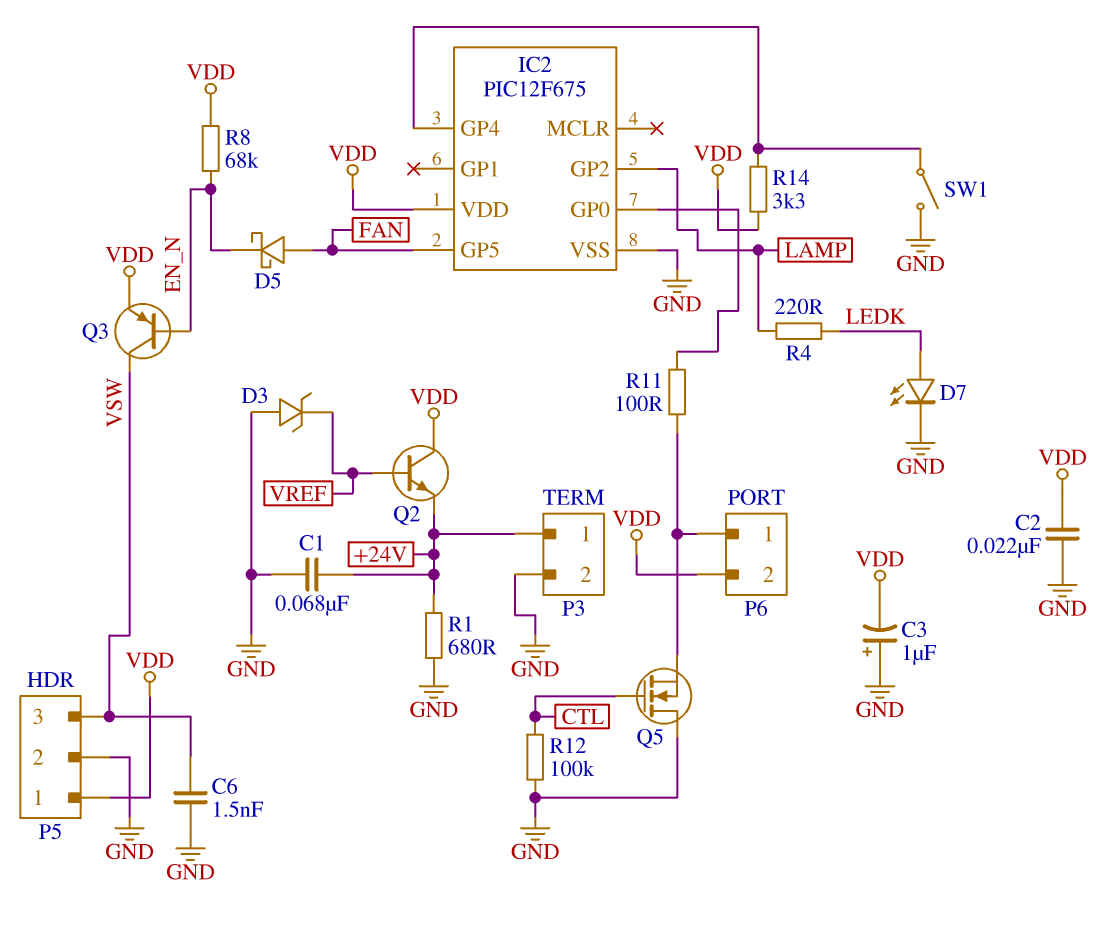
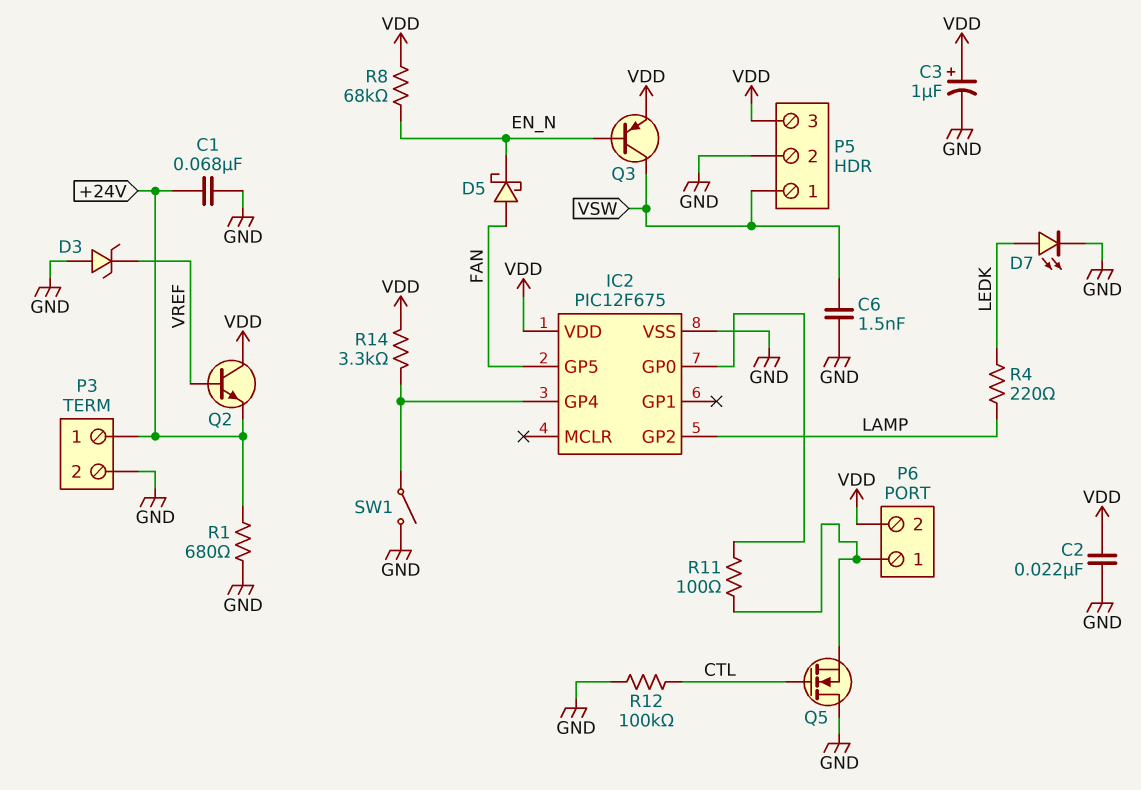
C3: 1uF (plus GND, minus VDD) -> 1uF (plus VDD, minus GND)
P5 pin 1: VDD -> VSW
P5 pin 3: VSW -> VDD

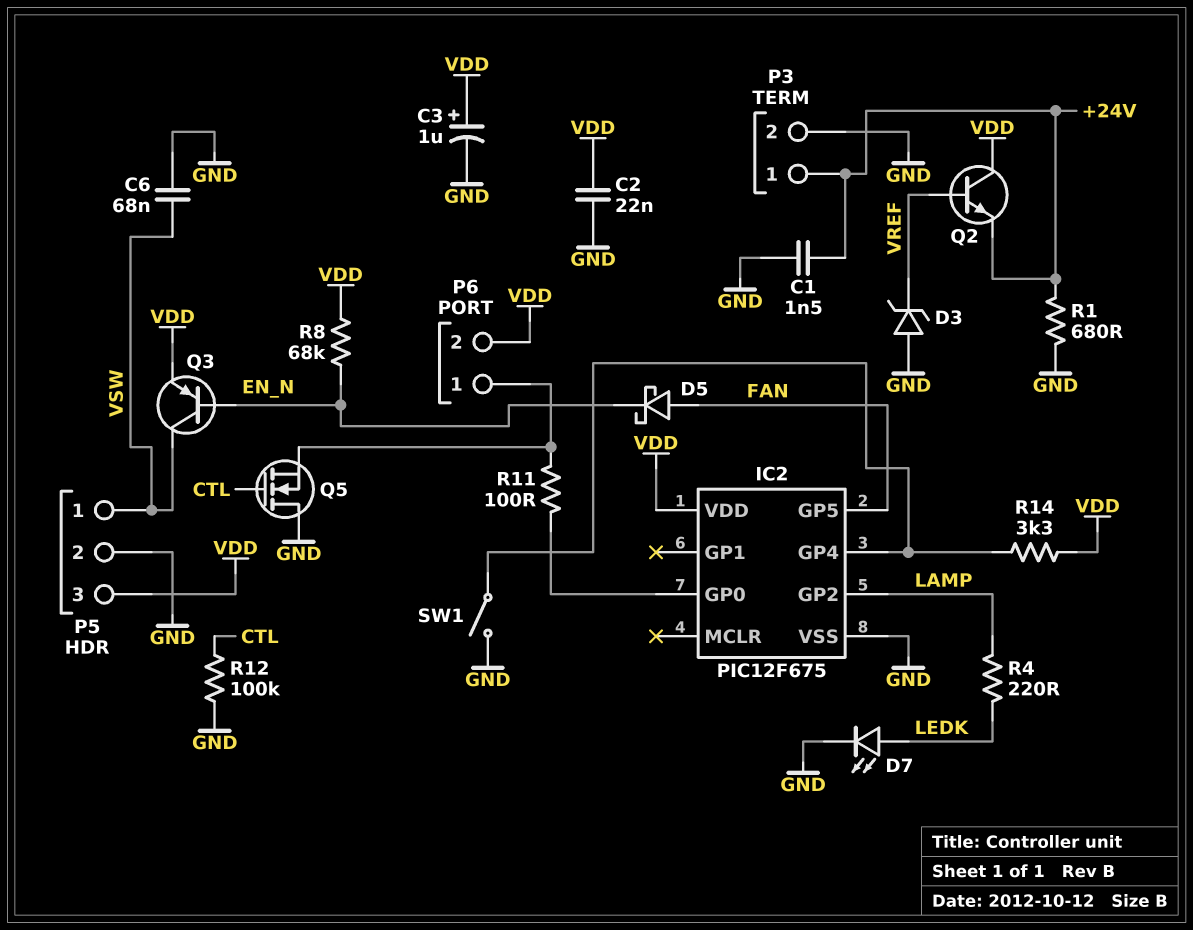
C1: 68nF (+24V, GND) -> 1.5nF (+24V, GND)
C6: 1.5nF (GND, VSW) -> 68nF (GND, VSW)

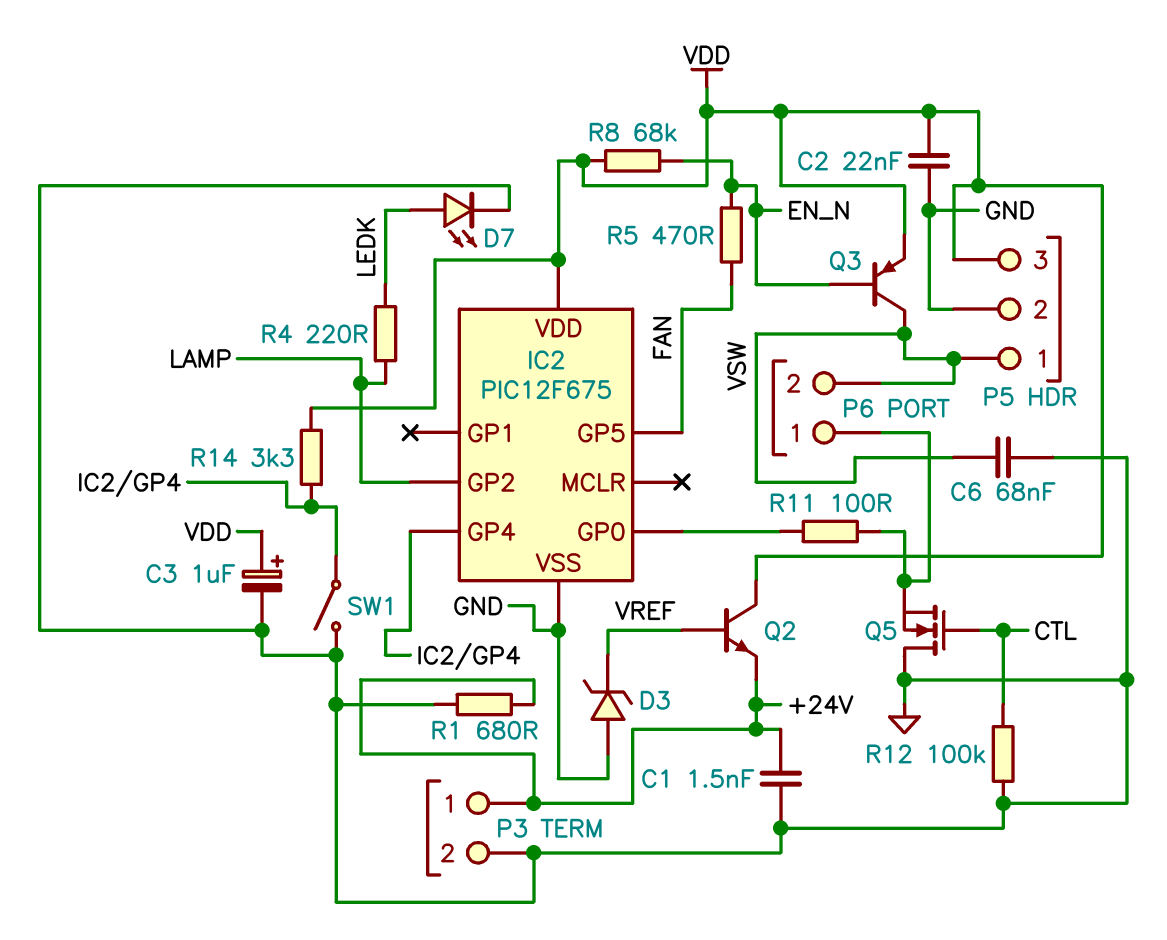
D5: schottky (A FAN, K EN_N) -> none
P6 pin 2: VDD -> VSW
R5: none -> 470 (EN_N, FAN)

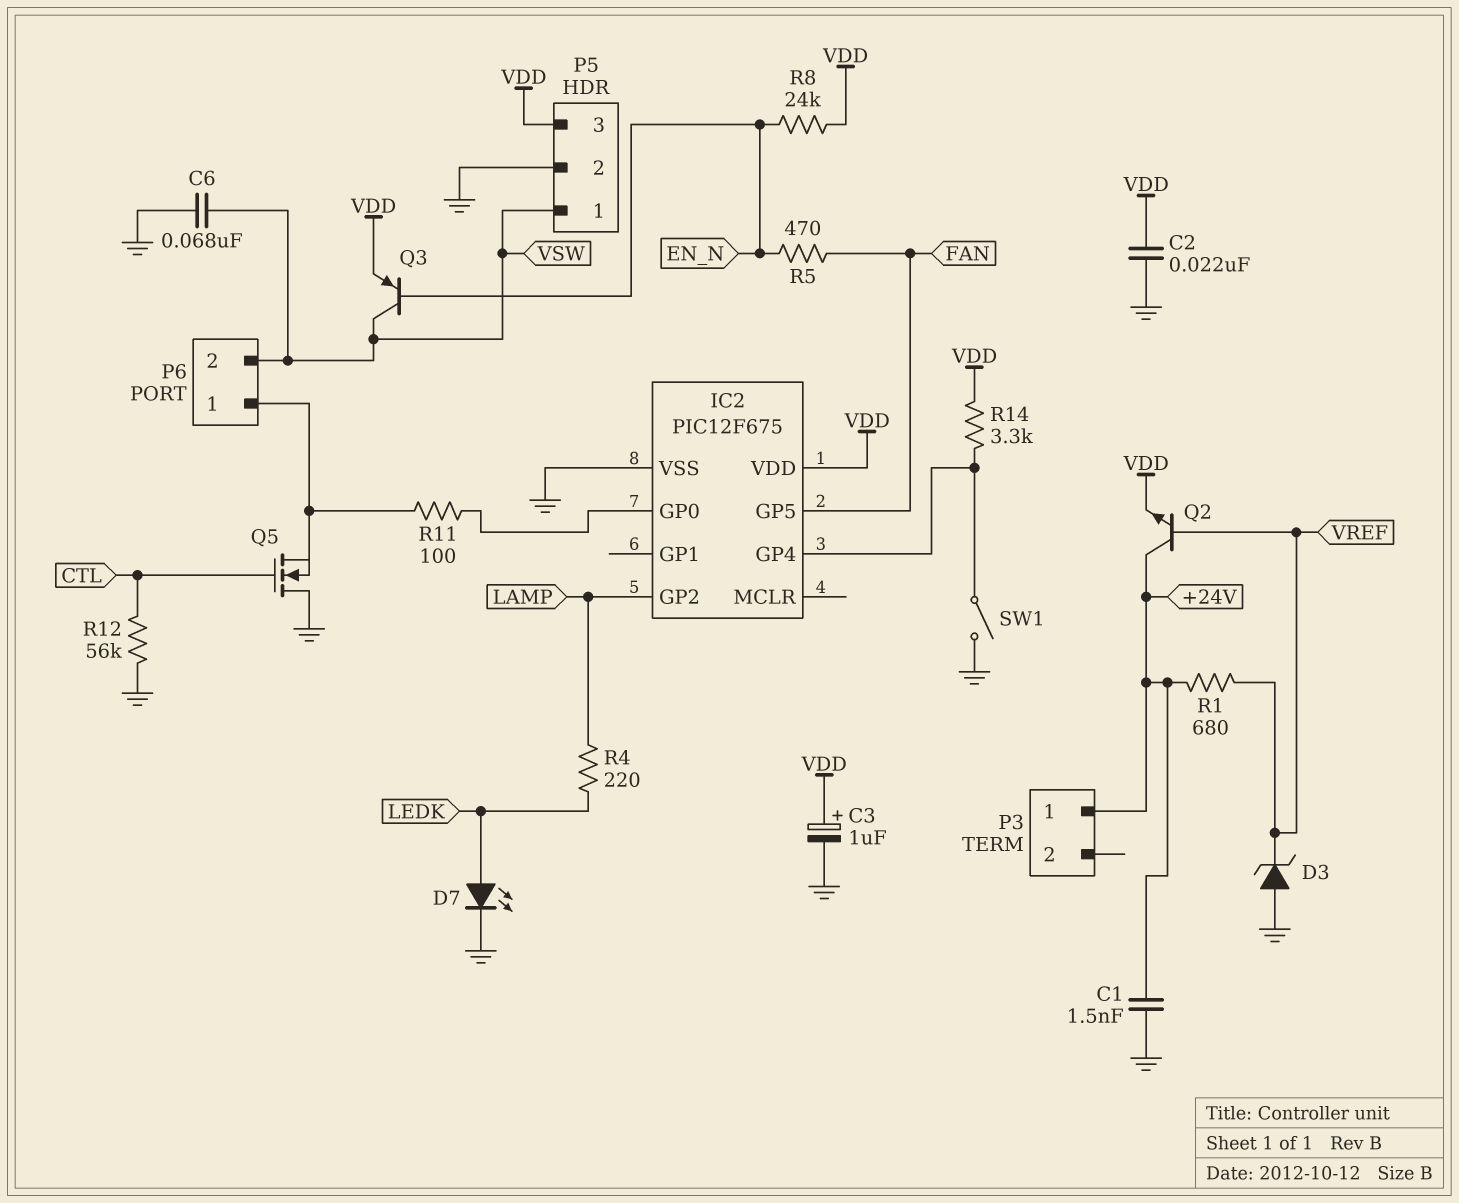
P3 pin 2: GND -> none
Q2: NPN (B VREF, C VDD, E +24V) -> NPN (B VREF, C +24V, E VDD)
R1: 680 (+24V, GND) -> 680 (+24V, VREF)
R8: 68k (EN_N, VDD) -> 24k (EN_N, VDD)
R12: 100k (CTL, GND) -> 56k (CTL, GND)

